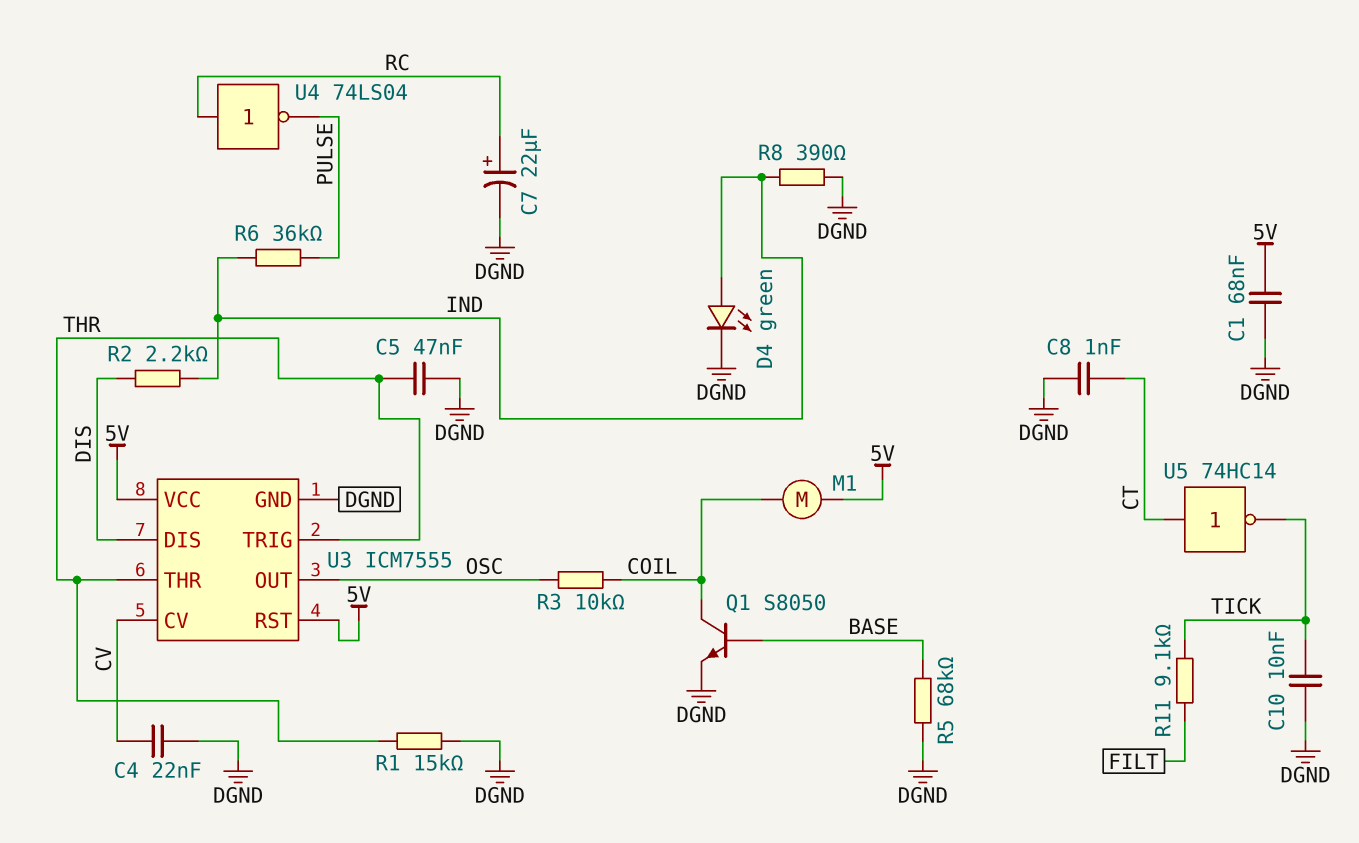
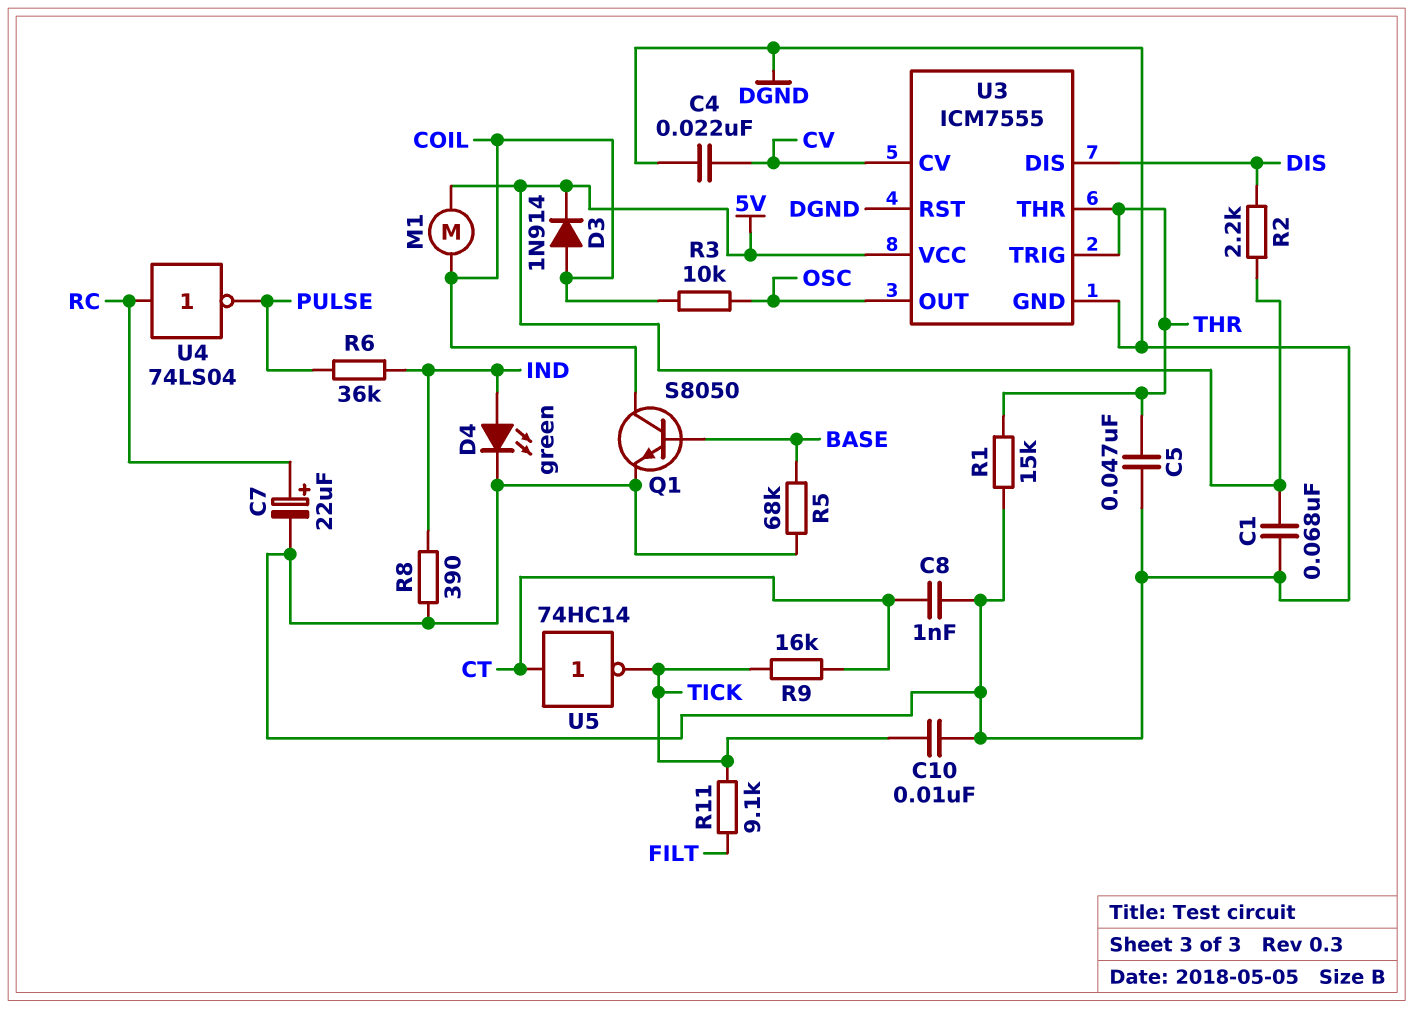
D3: none -> diode 1N914 (A COIL, K 5V)
R2: 2.2k (DIS, IND) -> 2.2k (5V, DIS)
R9: none -> 16k (CT, TICK)
U3 pin RST: 5V -> DGND

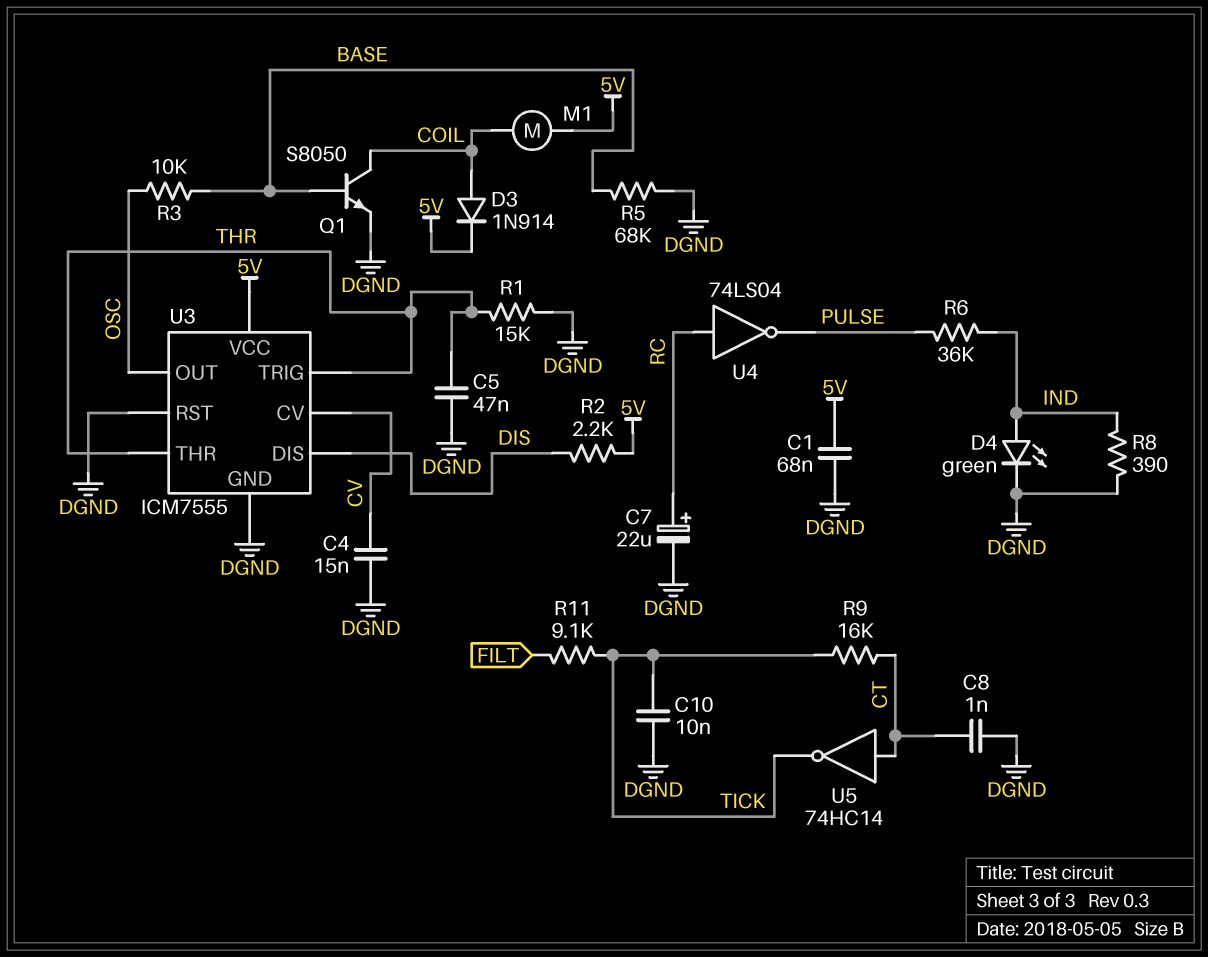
C4: 22nF (CV, DGND) -> 15nF (CV, DGND)
R3: 10k (COIL, OSC) -> 10k (BASE, OSC)

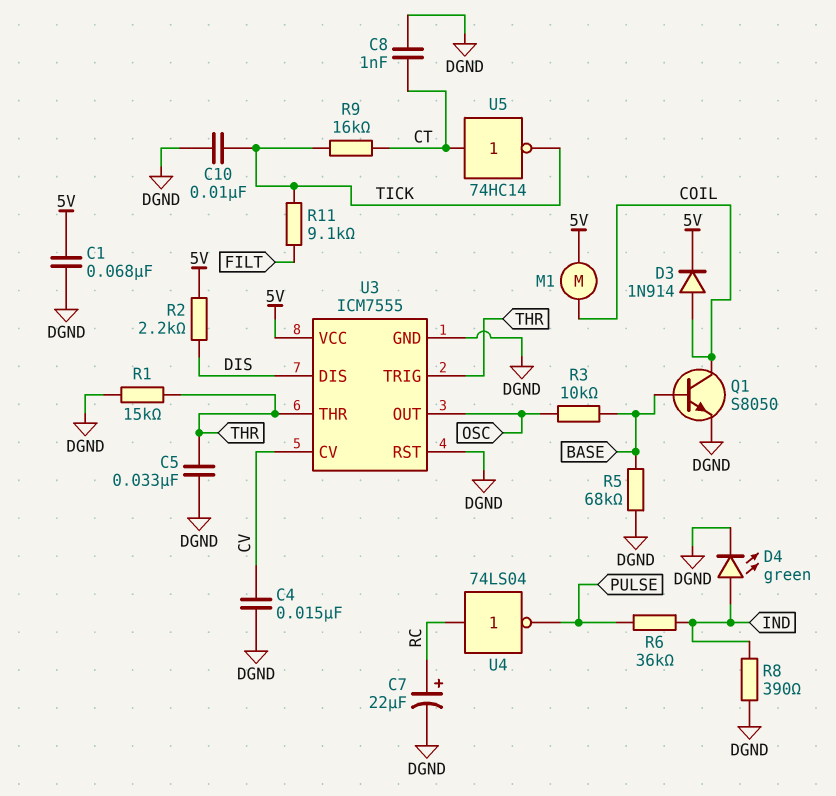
C5: 47nF (DGND, THR) -> 33nF (DGND, THR)

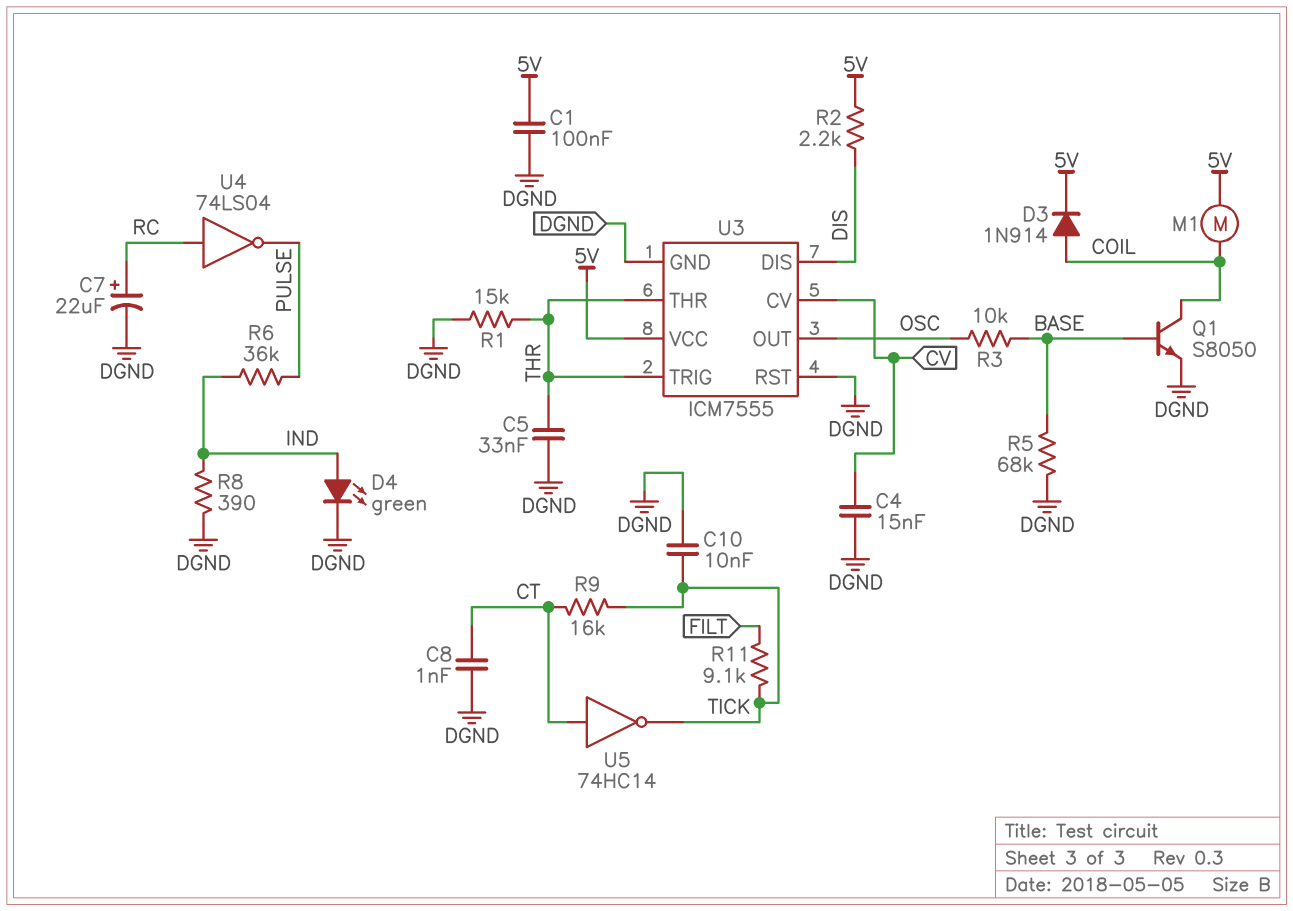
C1: 68nF (5V, DGND) -> 100nF (5V, DGND)

